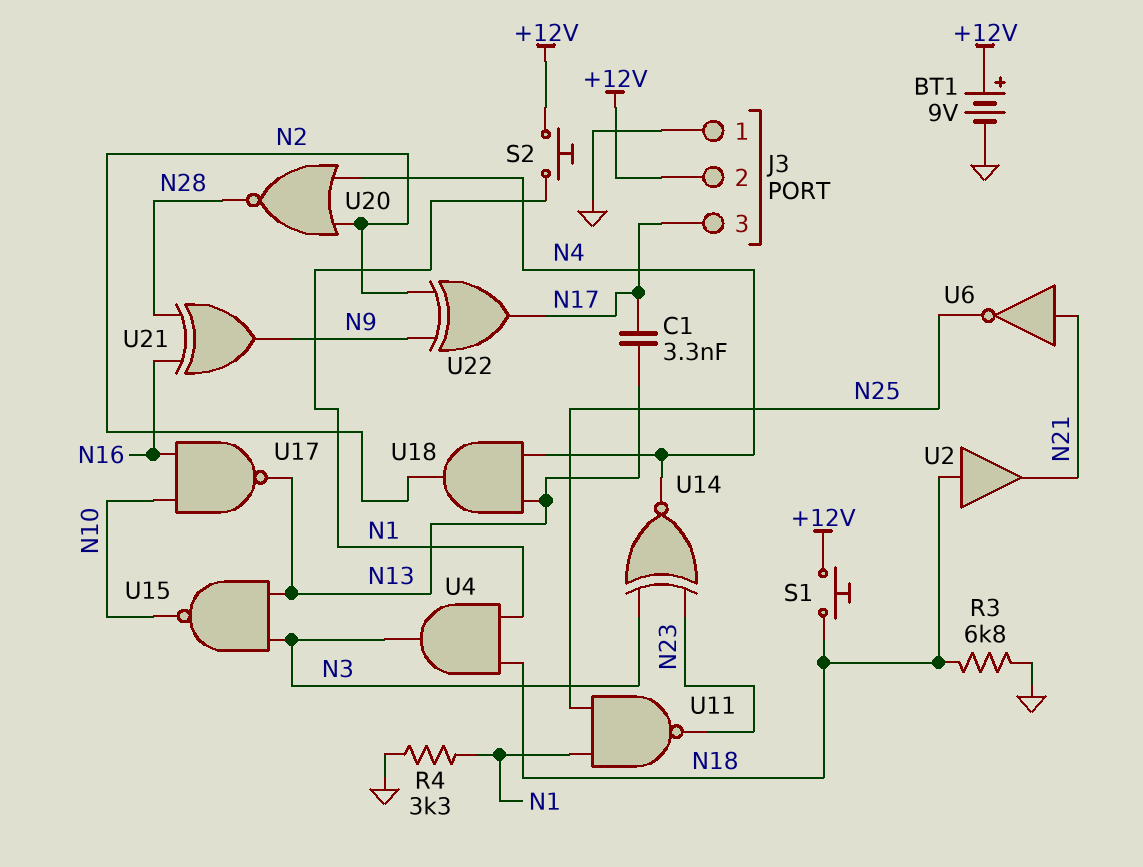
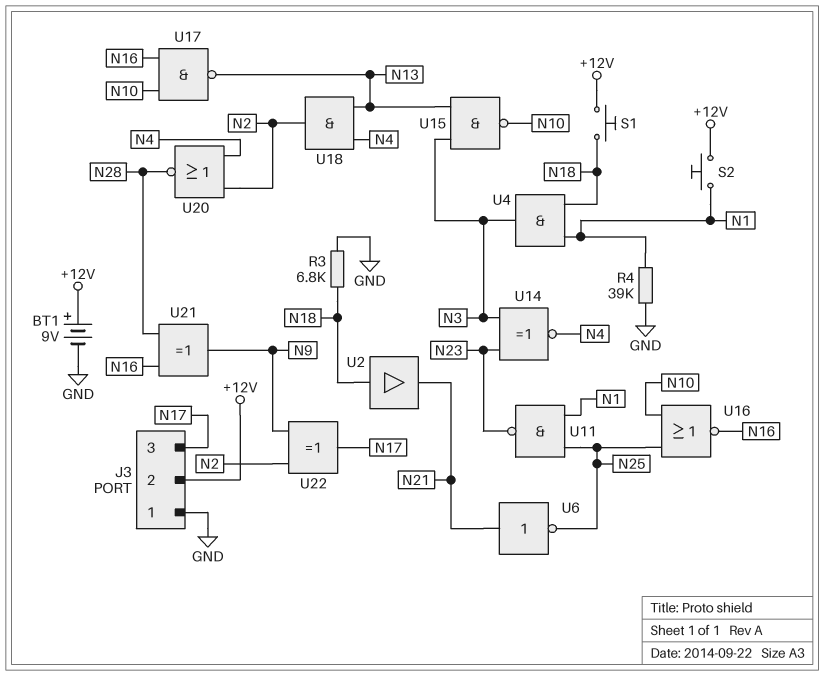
C1: 3.3nF (N13, N17) -> none
R4: 3.3k (GND, N1) -> 39k (GND, N1)
U16: none -> NOR (in N10, in N25, out N16)

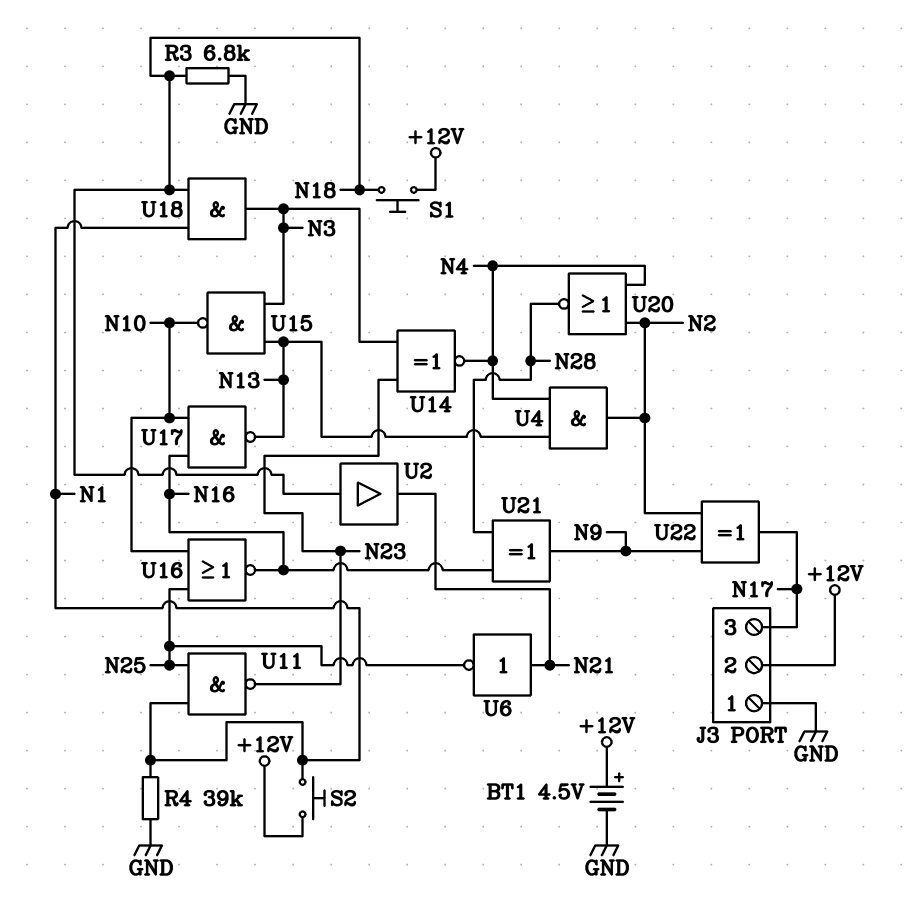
BT1: 9V (plus +12V, minus GND) -> 4.5V (plus +12V, minus GND)
U4: AND (in N1, in N18, out N3) -> AND (in N4, in N13, out N2)
U18: AND (in N4, in N13, out N2) -> AND (in N1, in N18, out N3)

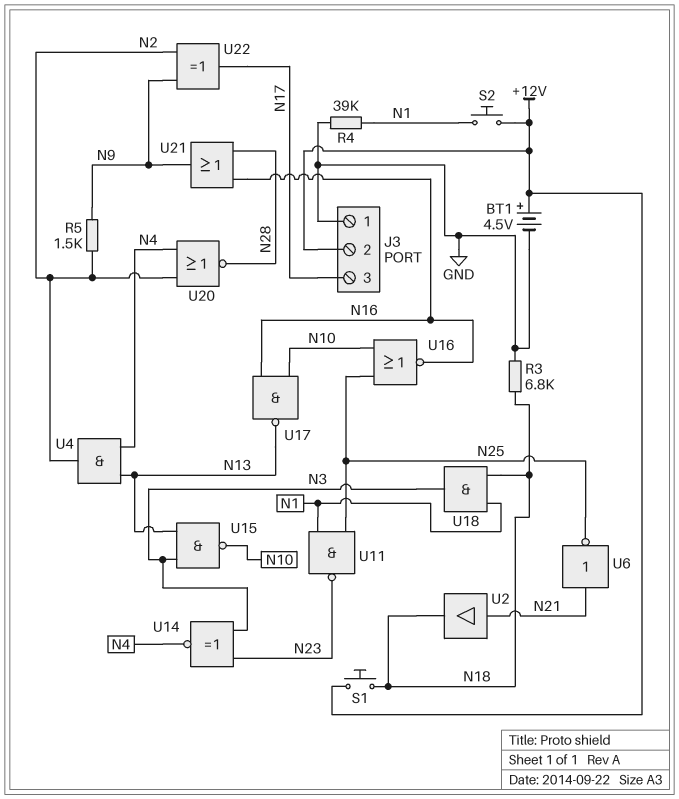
R5: none -> 1.5k (N2, N9)
U2: buffer (in N18, out N21) -> buffer (in N21, out N18)
U21: XOR (in N16, in N28, out N9) -> OR (in N16, in N28, out N9)

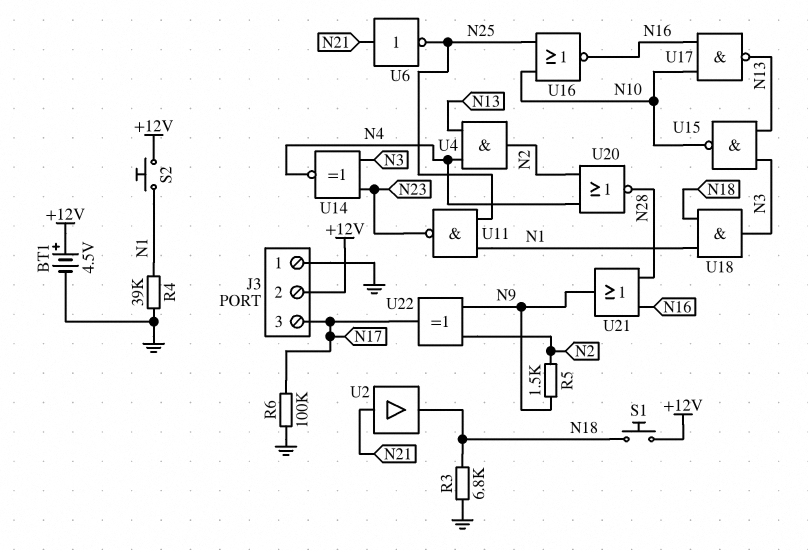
R6: none -> 100k (GND, N17)

